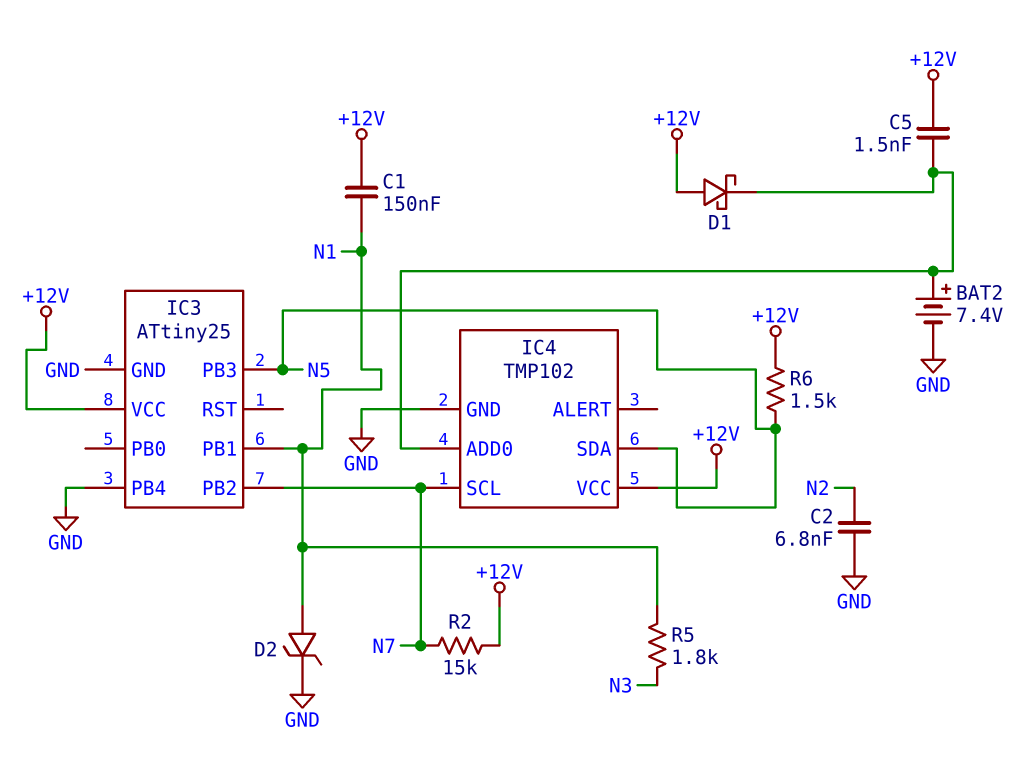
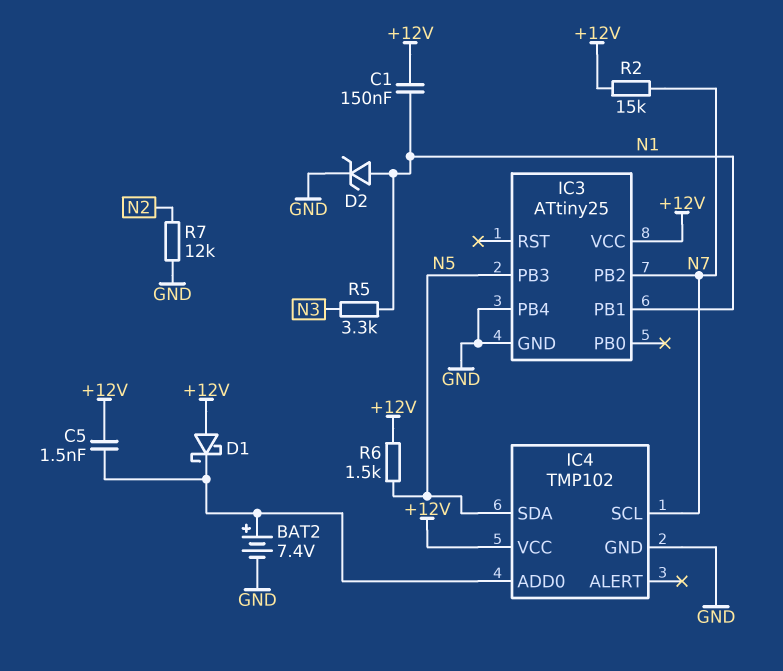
C2: 6.8nF (GND, N2) -> none
R5: 1.8k (N1, N3) -> 3.3k (N1, N3)
R7: none -> 12k (GND, N2)

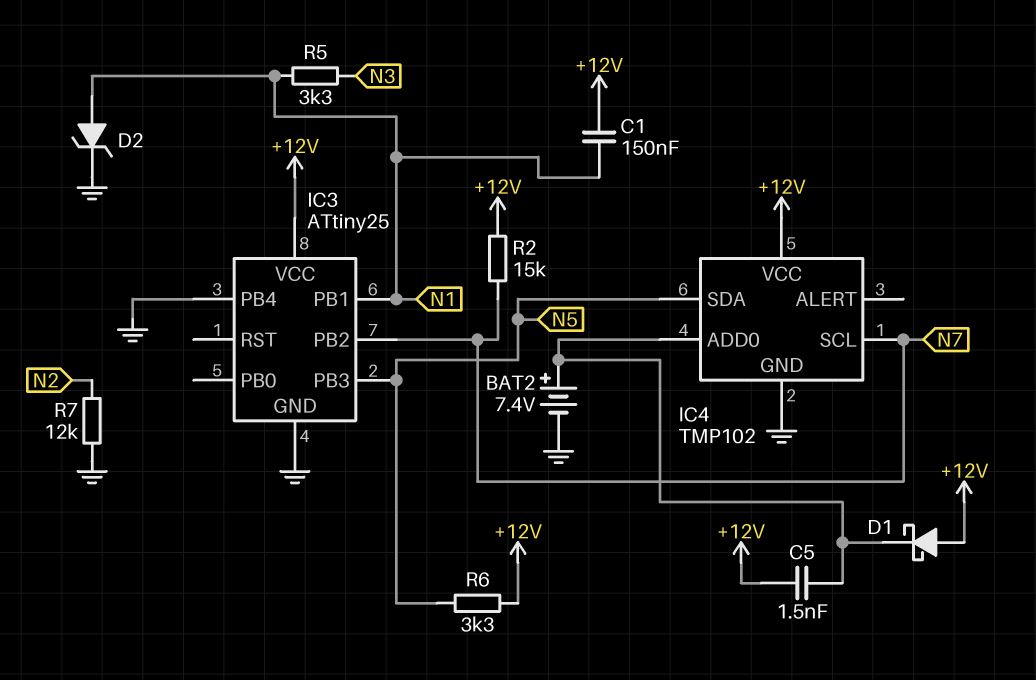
R6: 1.5k (+12V, N5) -> 3.3k (+12V, N5)

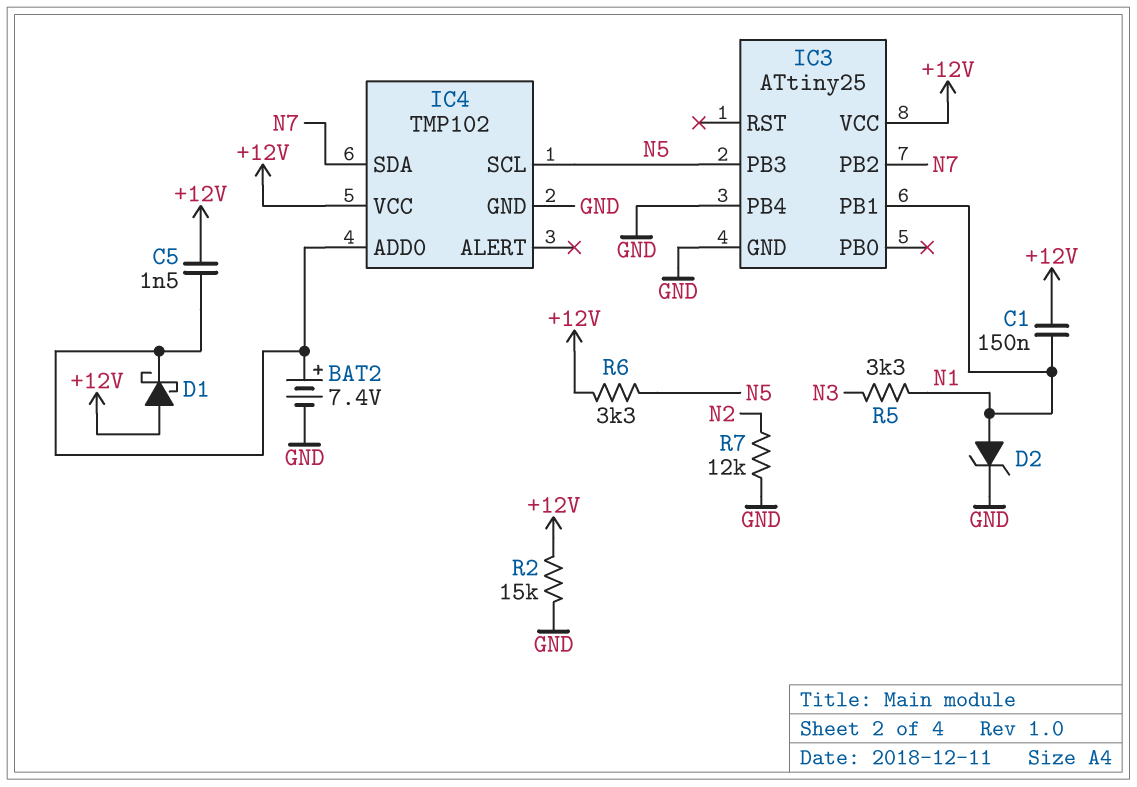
IC4 pin SCL: N7 -> N5
IC4 pin SDA: N5 -> N7
R2: 15k (+12V, N7) -> 15k (+12V, GND)

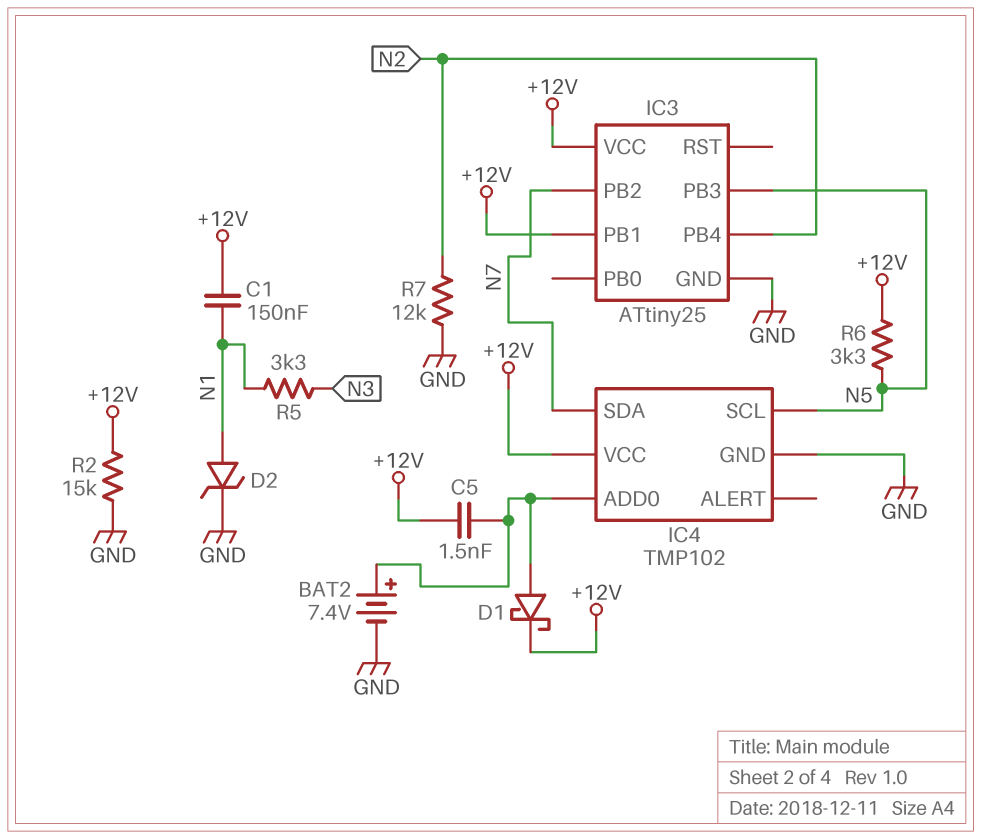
D1: schottky (A +12V, K IC4/ADD0) -> schottky (A IC4/ADD0, K +12V)
IC3 pin PB1: N1 -> +12V
IC3 pin PB4: GND -> N2

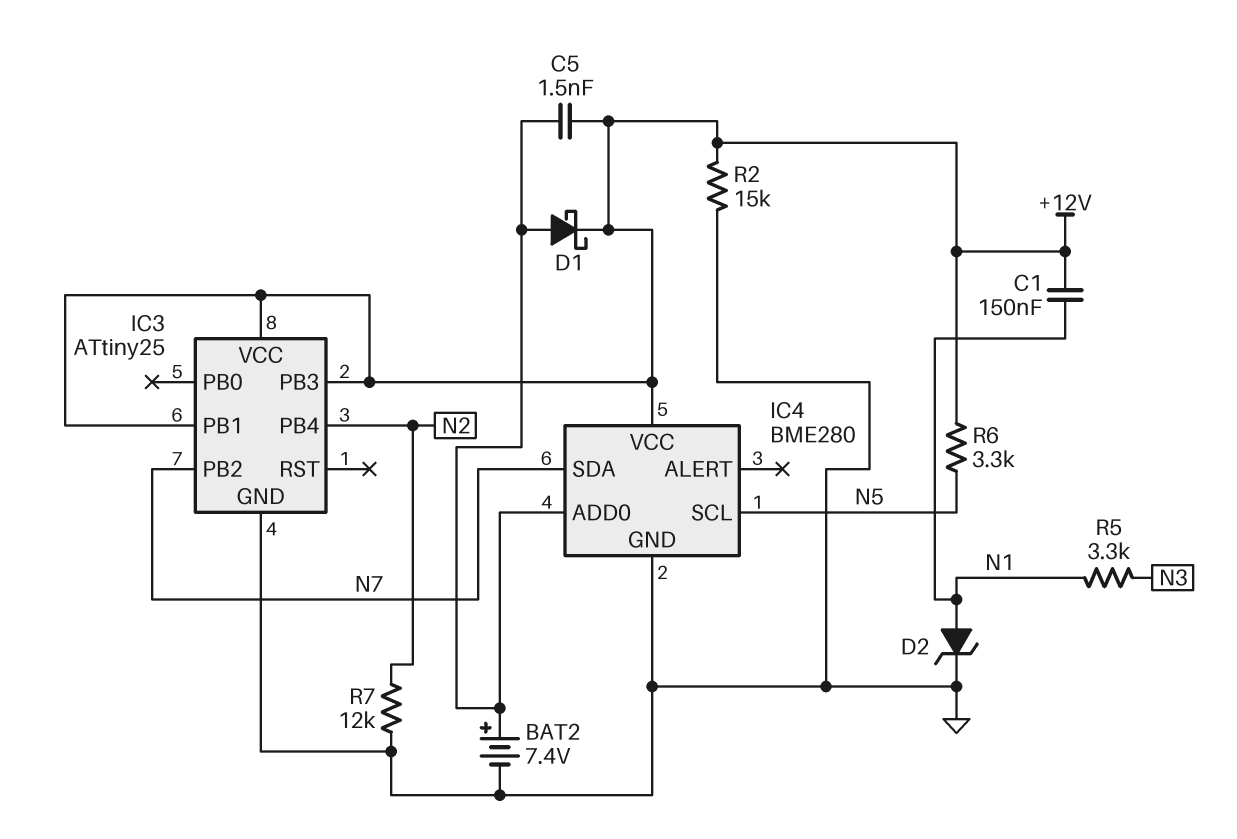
IC3 pin PB3: N5 -> +12V
IC4: TMP102 -> BME280

